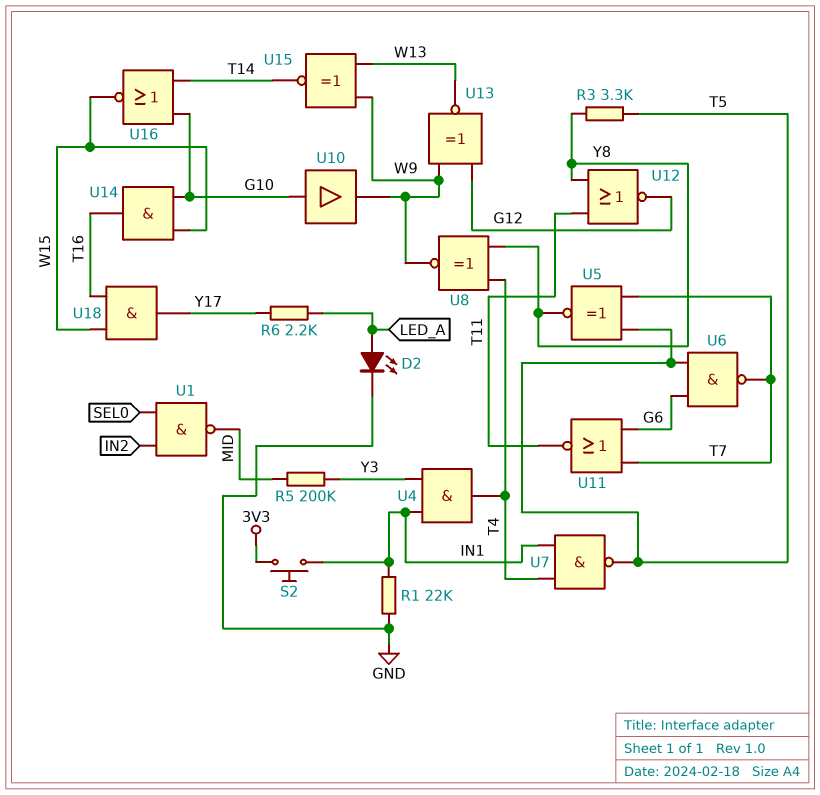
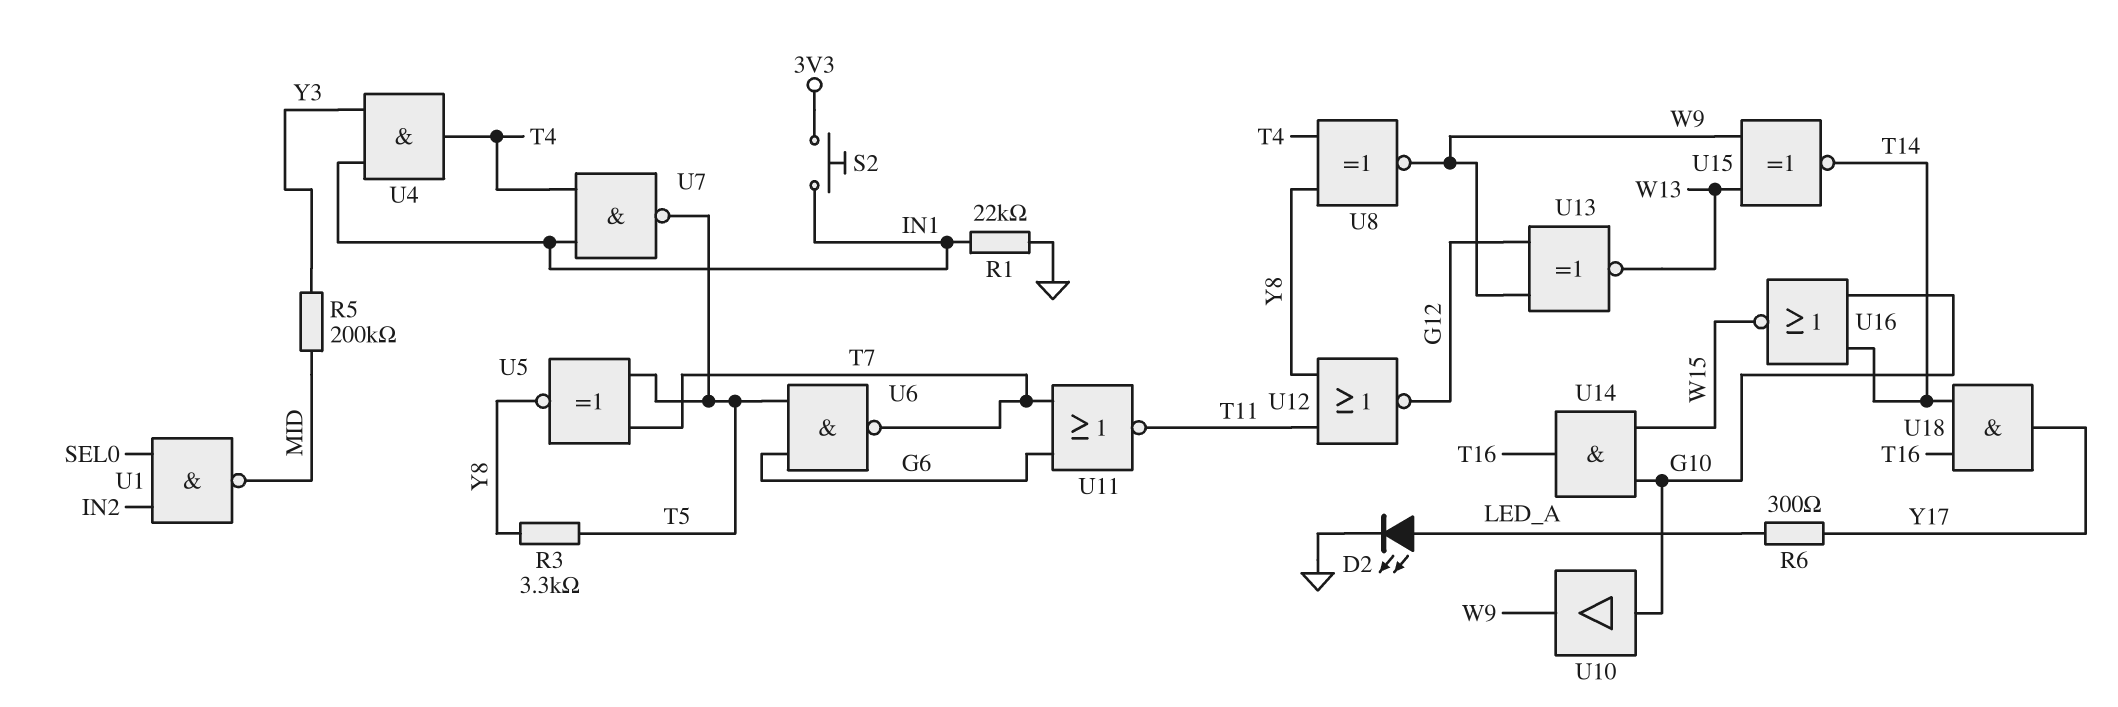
R6: 2.2k (LED_A, Y17) -> 300 (LED_A, Y17)
U18: AND (in T16, in W15, out Y17) -> AND (in T14, in T16, out Y17)

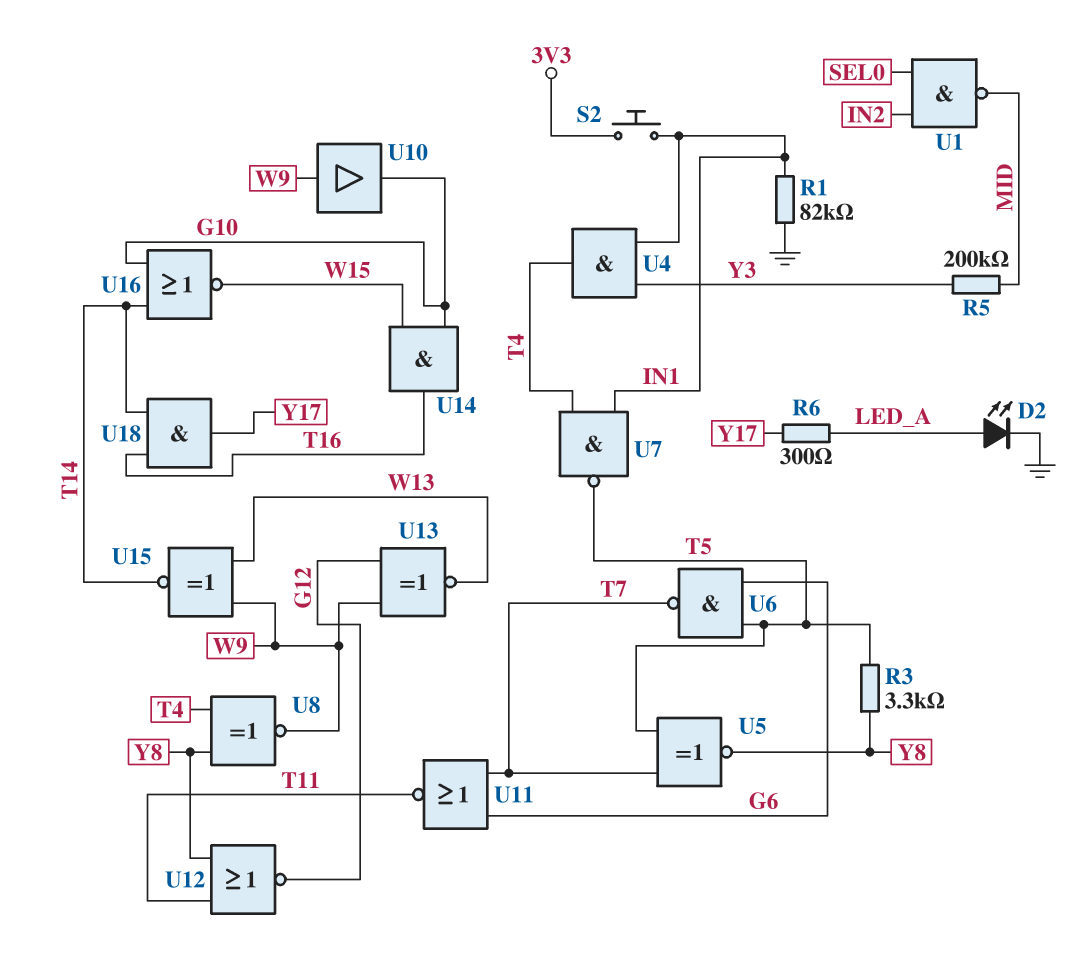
R1: 22k (GND, IN1) -> 82k (GND, IN1)
U10: buffer (in G10, out W9) -> buffer (in W9, out G10)

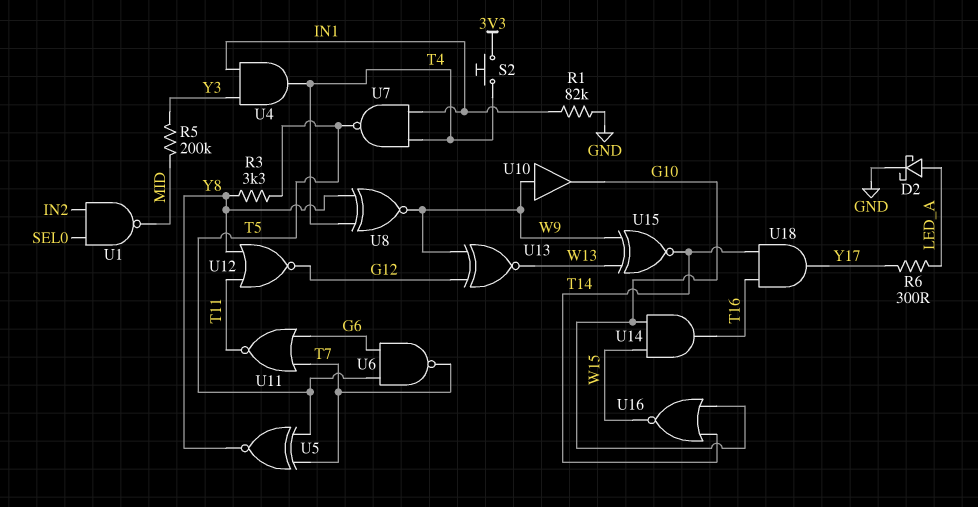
D2: LED (A LED_A, K GND) -> schottky (A LED_A, K GND)
S2: button (3V3, IN1) -> button (3V3, T4)

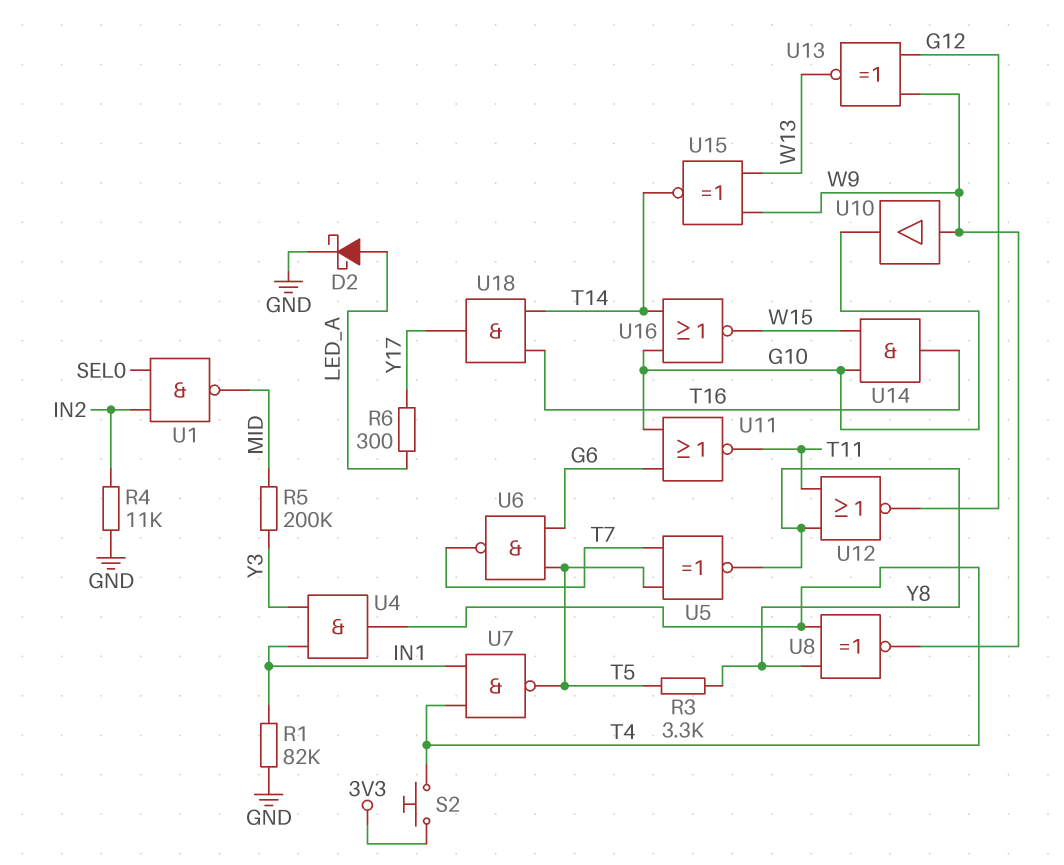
R4: none -> 11k (GND, IN2)
U11: NOR (in G6, in T7, out T11) -> NOR (in G6, in G10, out T11)

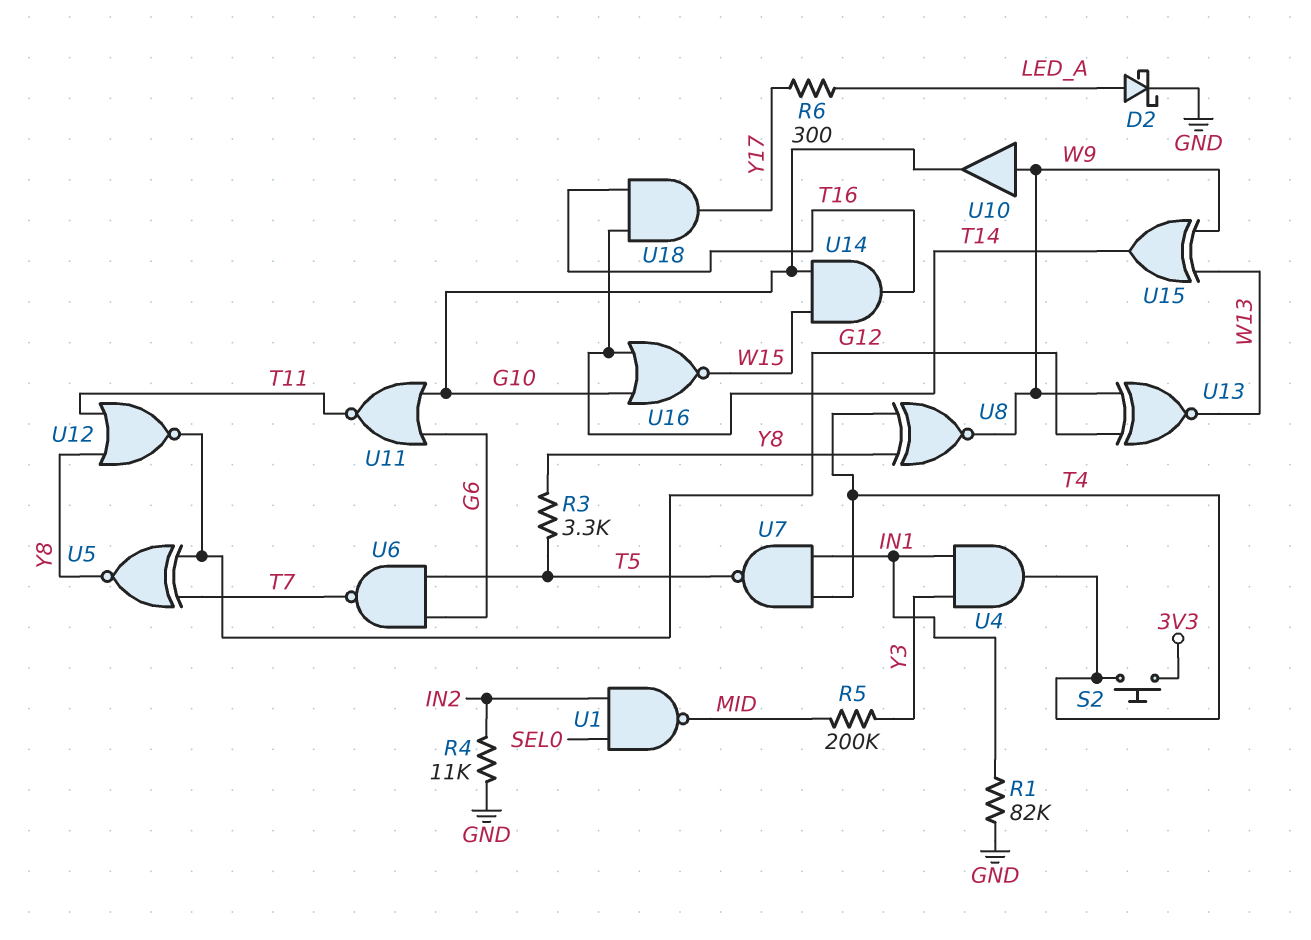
U5: XNOR (in T5, in T7, out Y8) -> XNOR (in G12, in T7, out Y8)
U15: XNOR (in W9, in W13, out T14) -> XOR (in W9, in W13, out T14)

